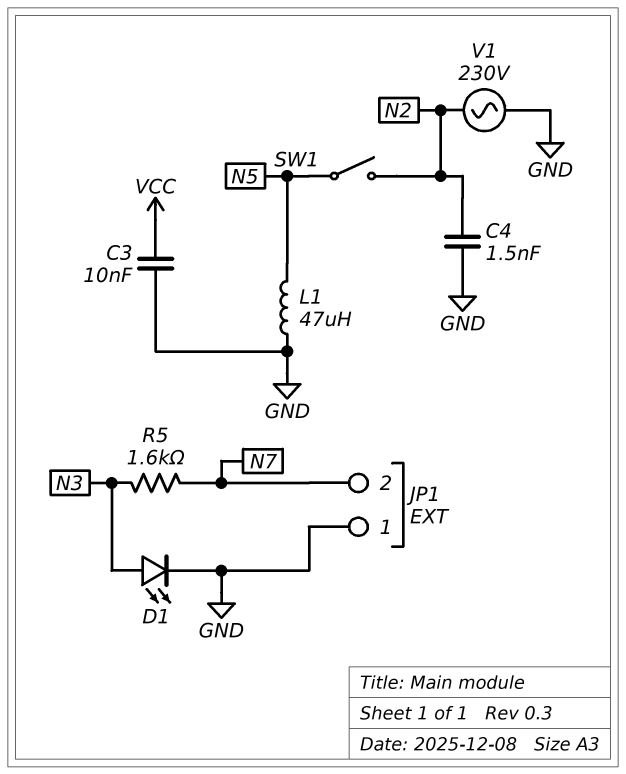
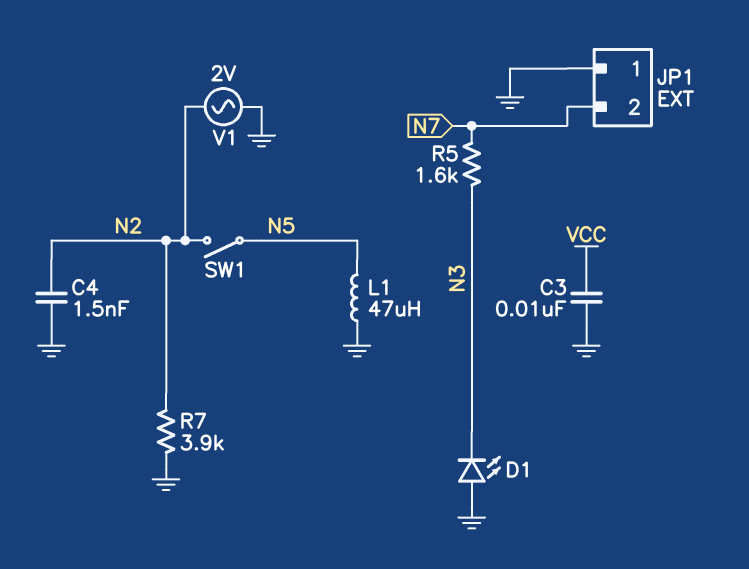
D1: LED (A N3, K GND) -> LED (A GND, K N3)
R7: none -> 3.9k (GND, N2)
V1: AC 230V (GND, N2) -> AC 2V (GND, N2)

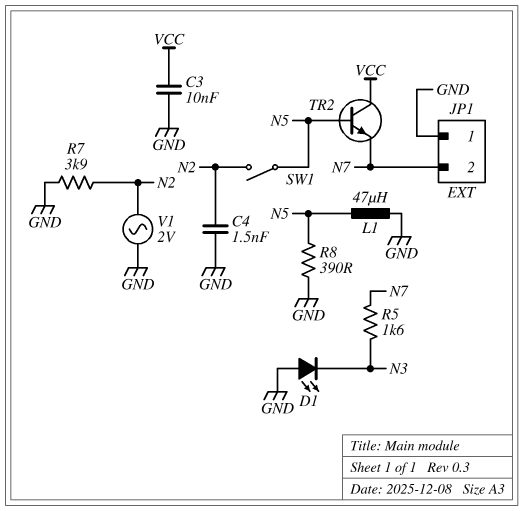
R8: none -> 390 (GND, N5)
TR2: none -> NPN (B N5, C VCC, E N7)

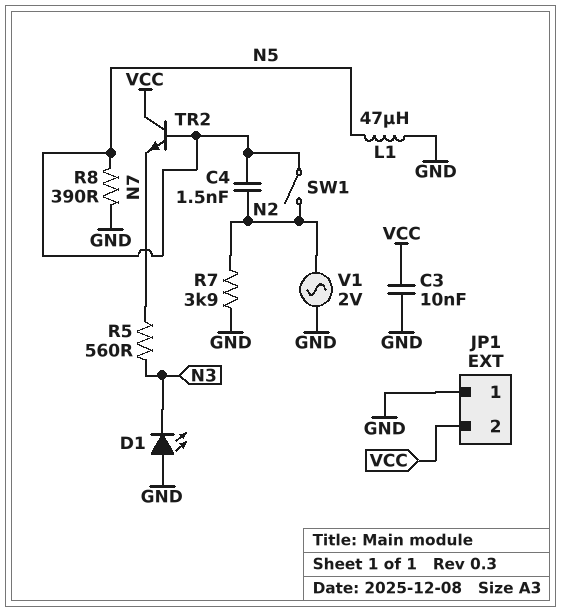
C4: 1.5nF (GND, N2) -> 1.5nF (N2, N5)
JP1 pin 2: N7 -> VCC
R5: 1.6k (N3, N7) -> 560 (N3, N7)

